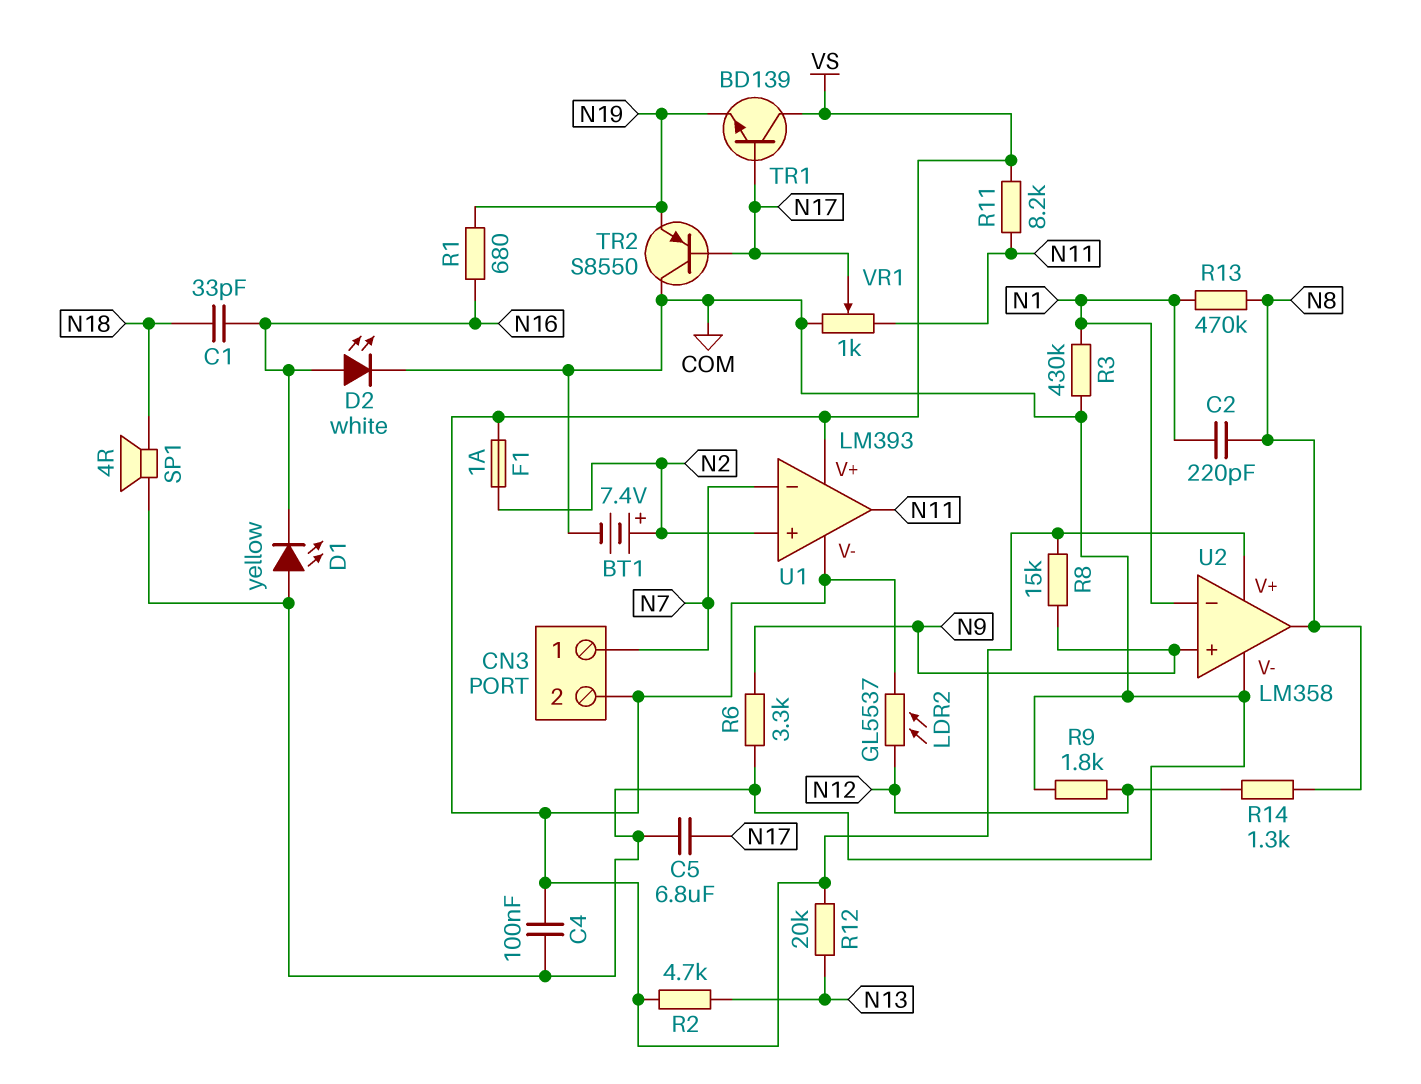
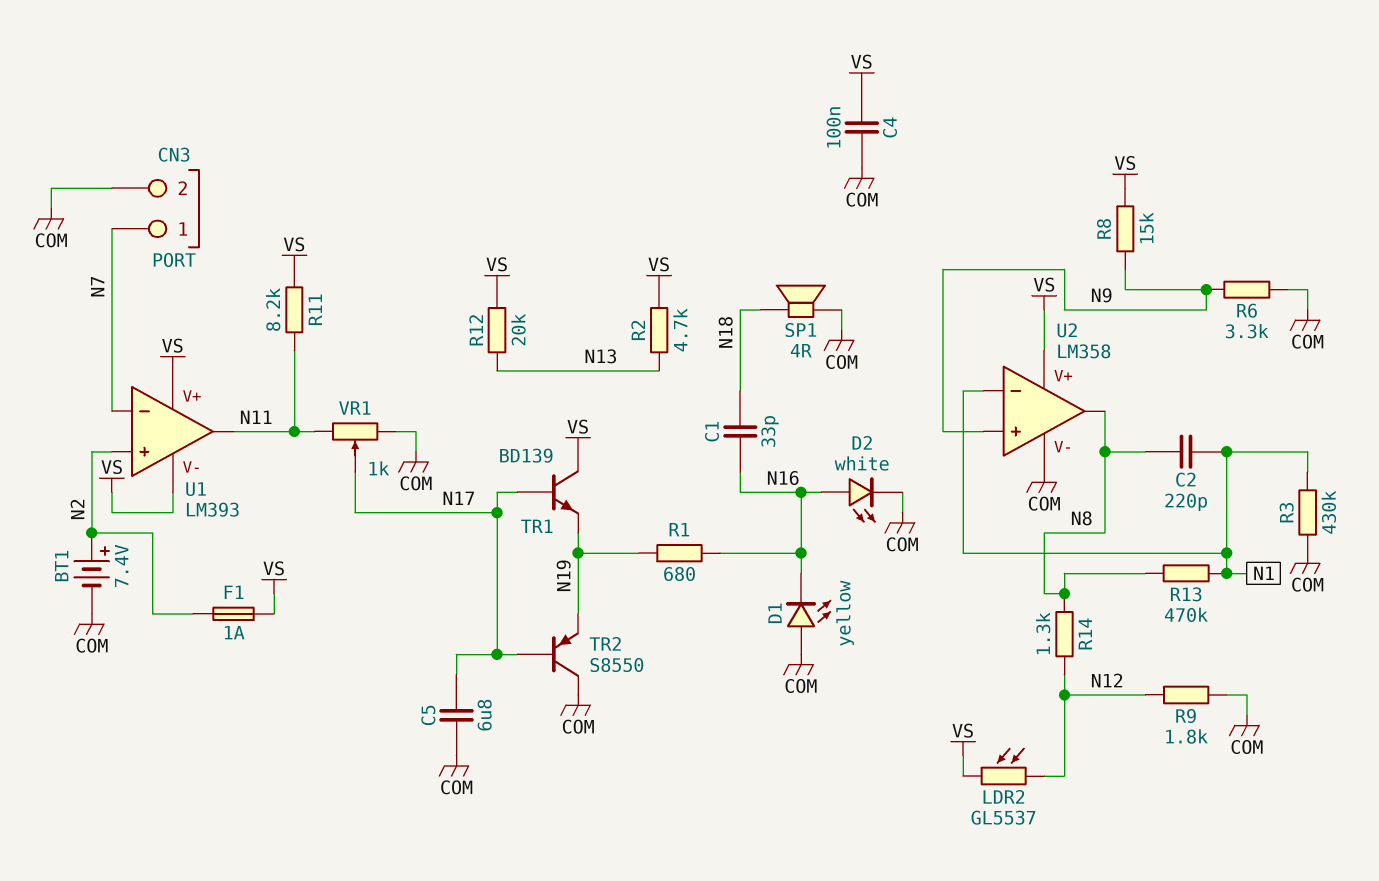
CN3 pin 2: VS -> COM

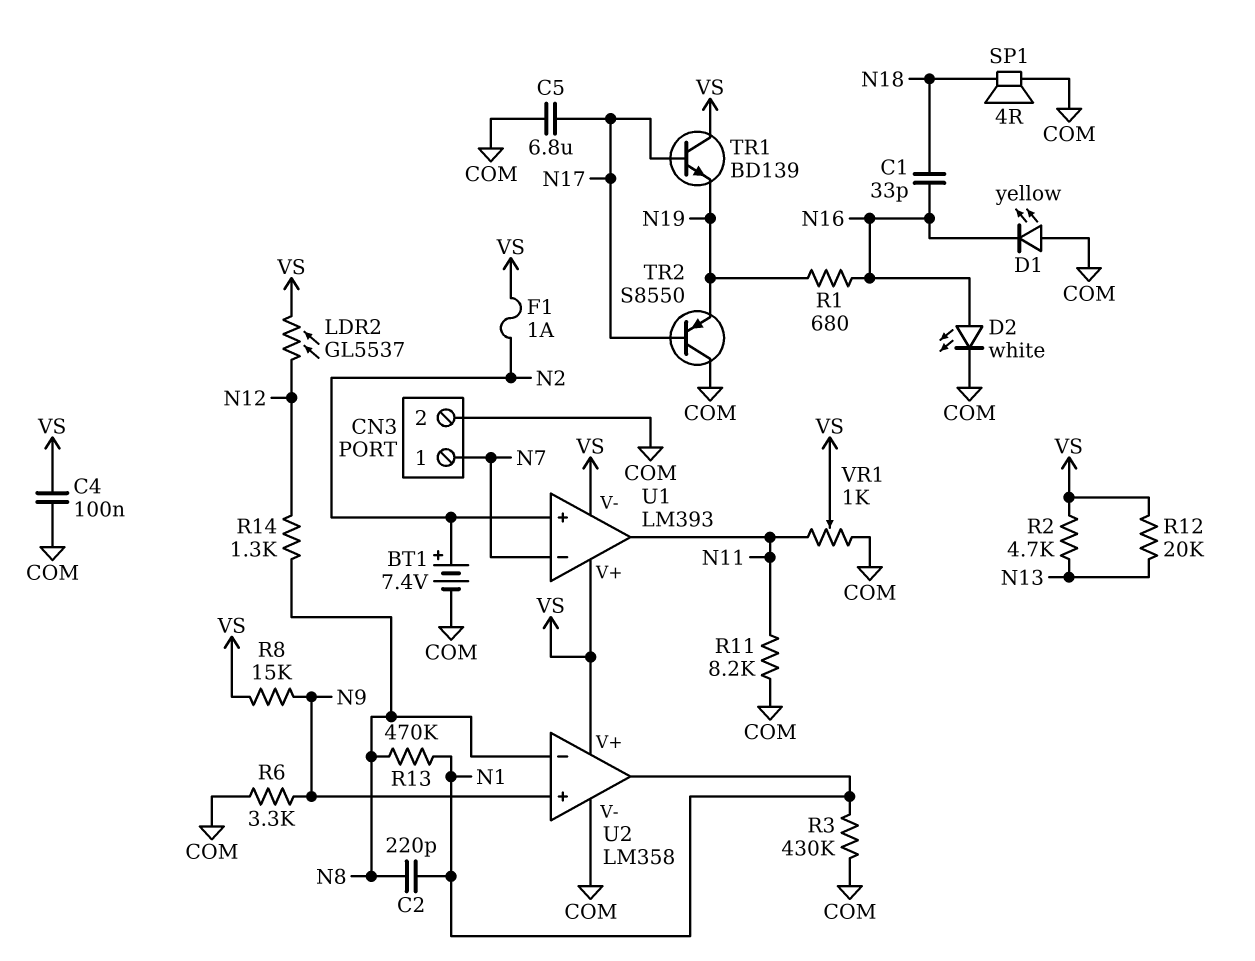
R9: 1.8k (COM, N12) -> none
R11: 8.2k (N11, VS) -> 8.2k (COM, N11)
U2 pin in-: N1 -> N8
U2 pin out: N8 -> N1
VR1: 1k (COM, N11, wiper N17) -> 1k (COM, N11, wiper VS)

